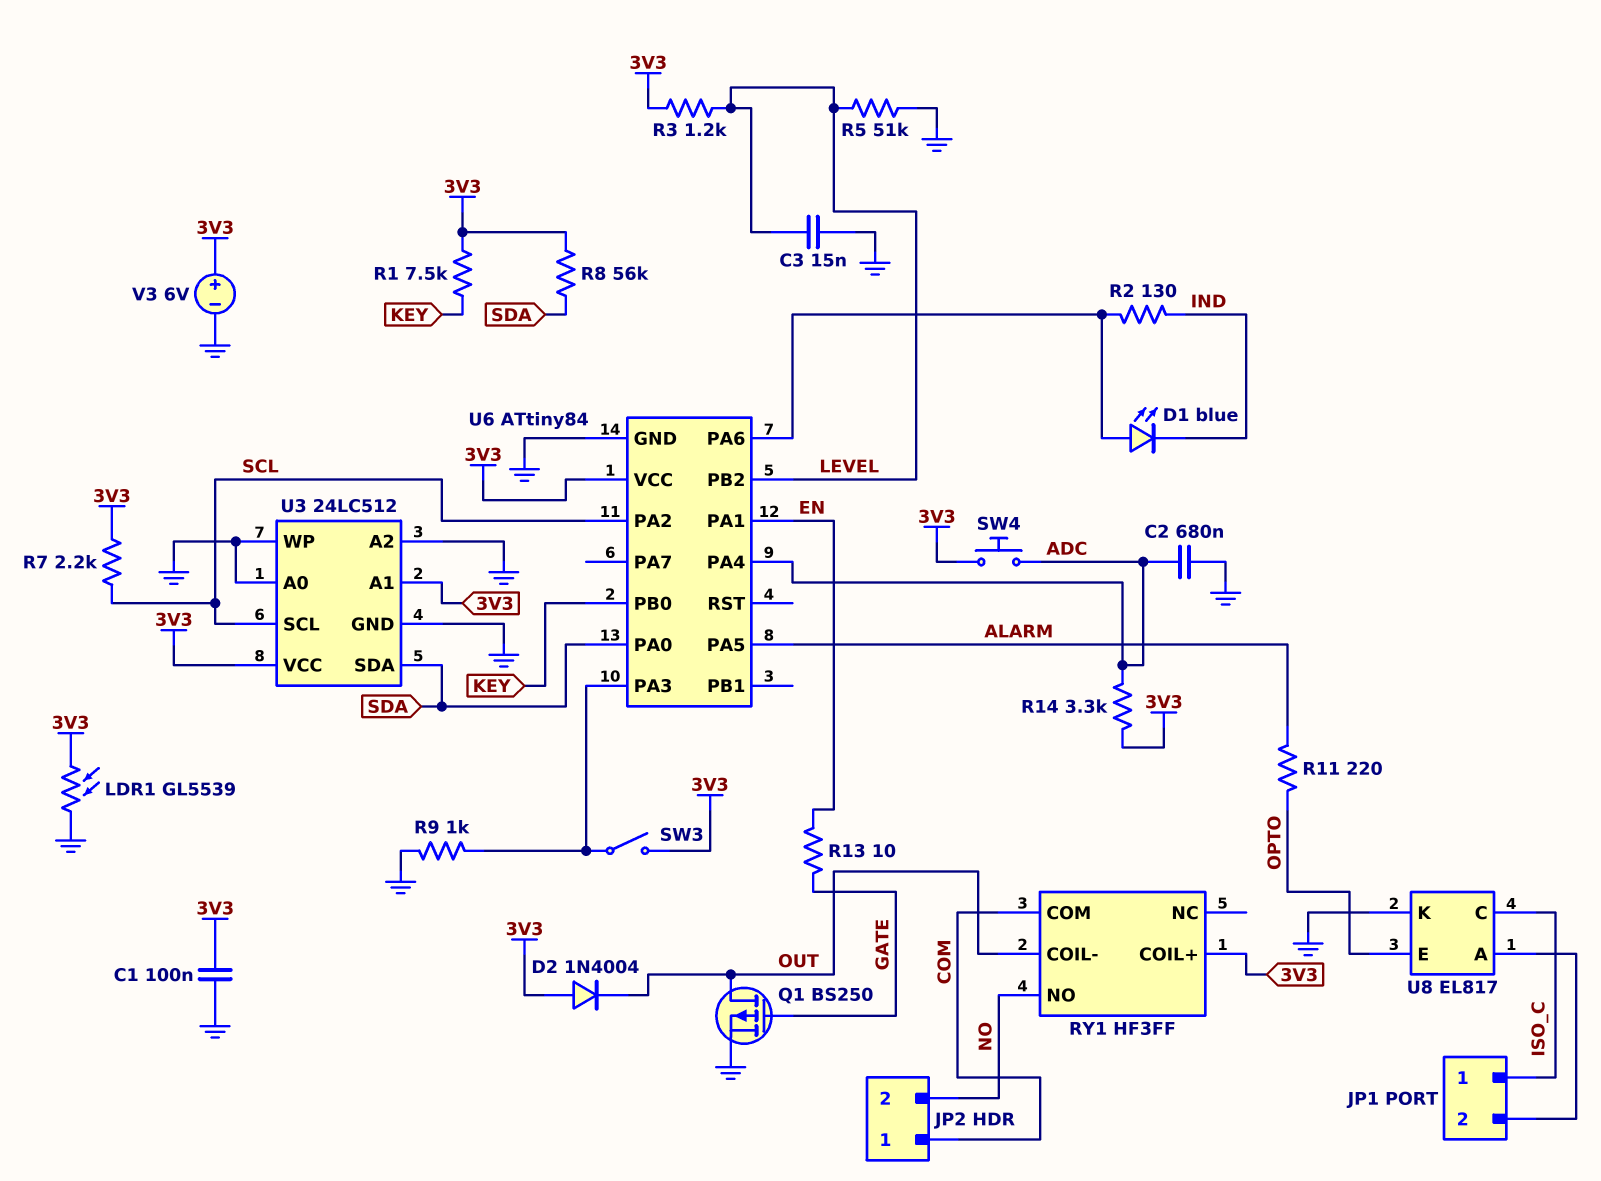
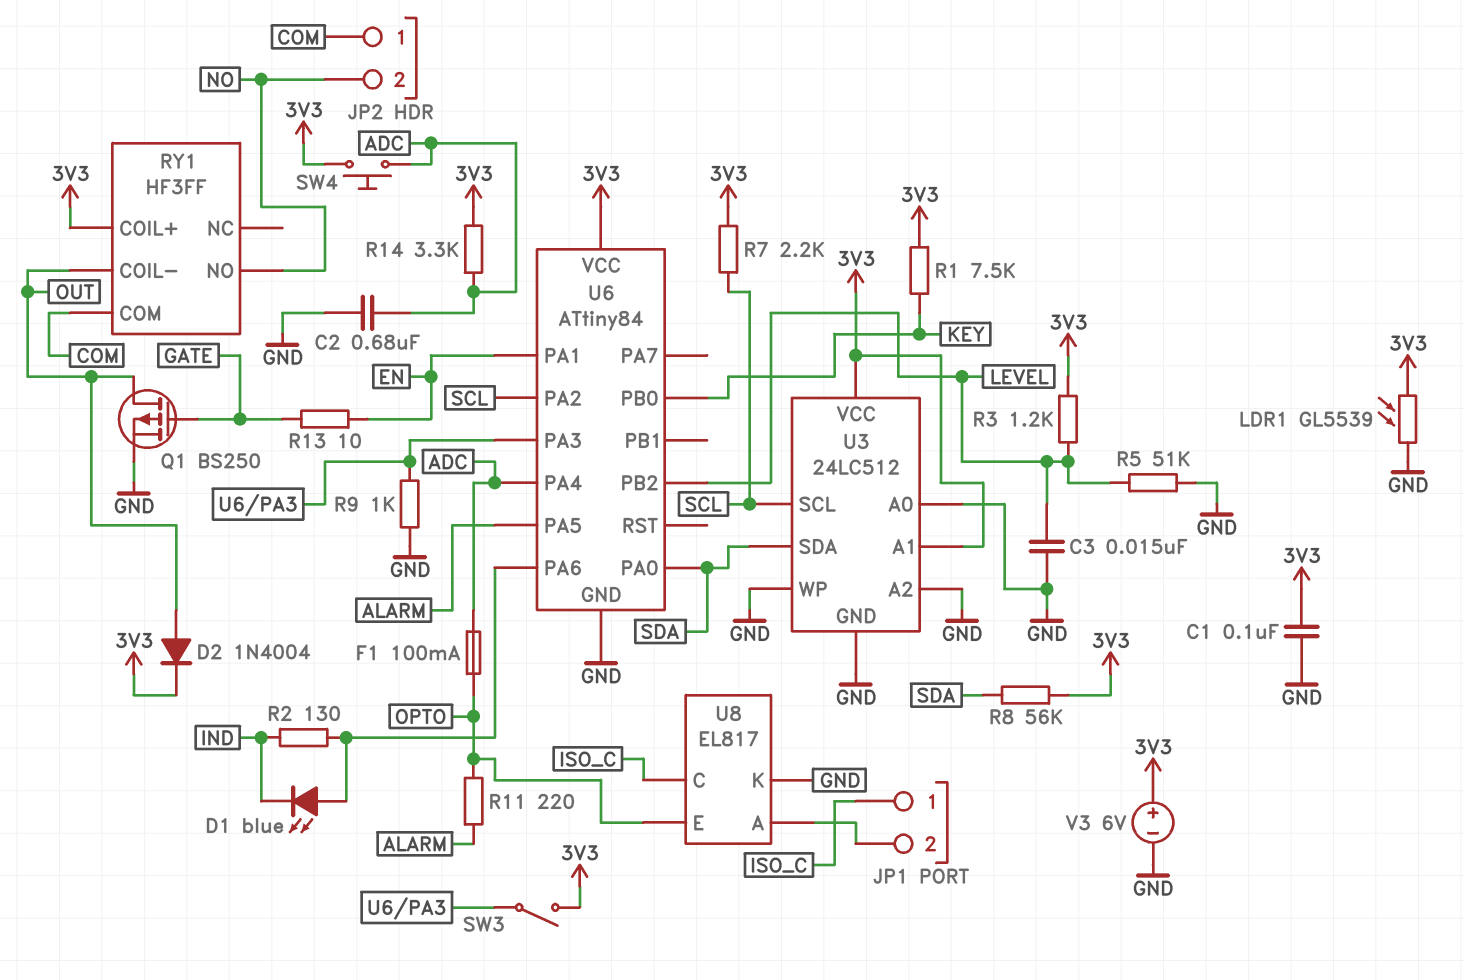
D2: diode 1N4004 (A 3V3, K OUT) -> diode 1N4004 (A OUT, K 3V3)
F1: none -> 100mA (ADC, OPTO)

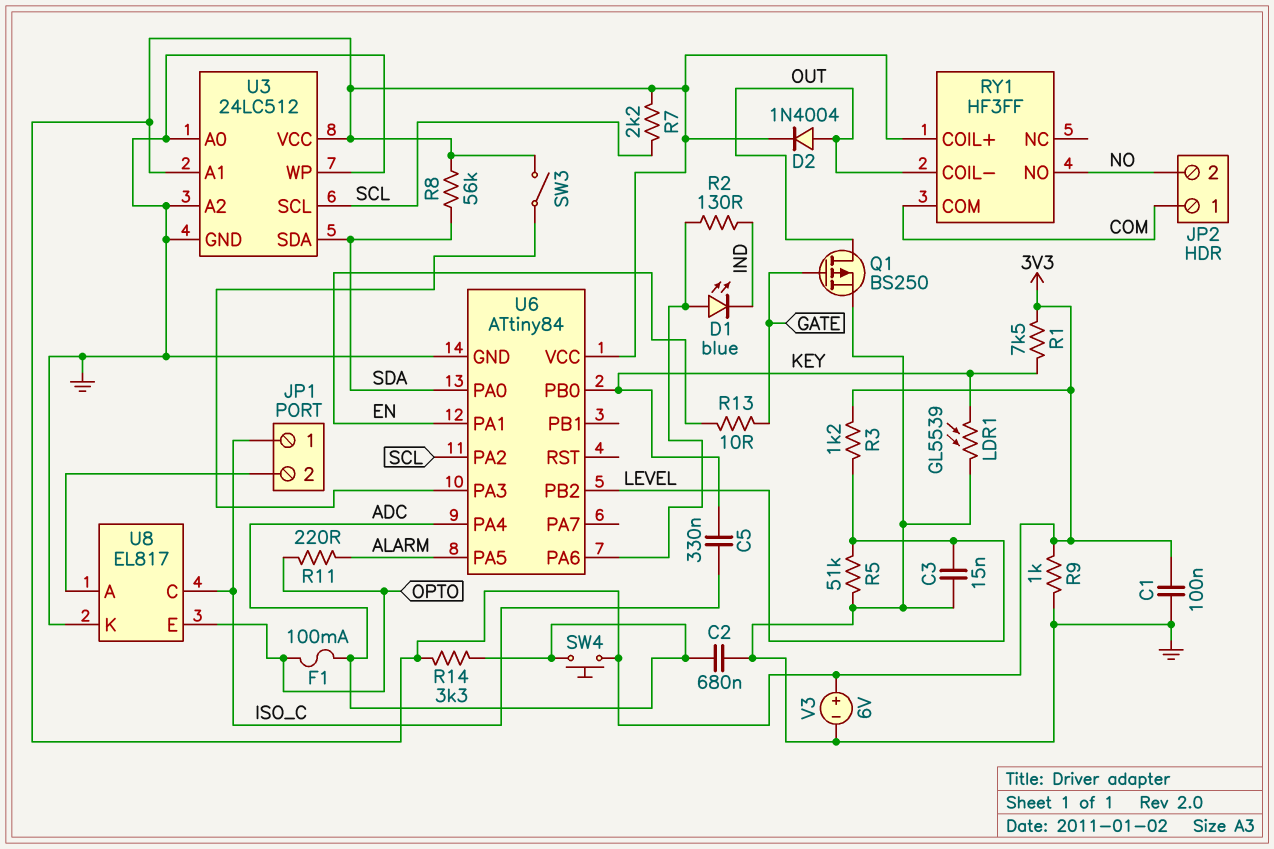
C5: none -> 330nF (ISO_C, KEY)
LDR1: GL5539 (3V3, GND) -> GL5539 (GND, KEY)
R9: 1k (GND, U6/PA3) -> 1k (3V3, GND)

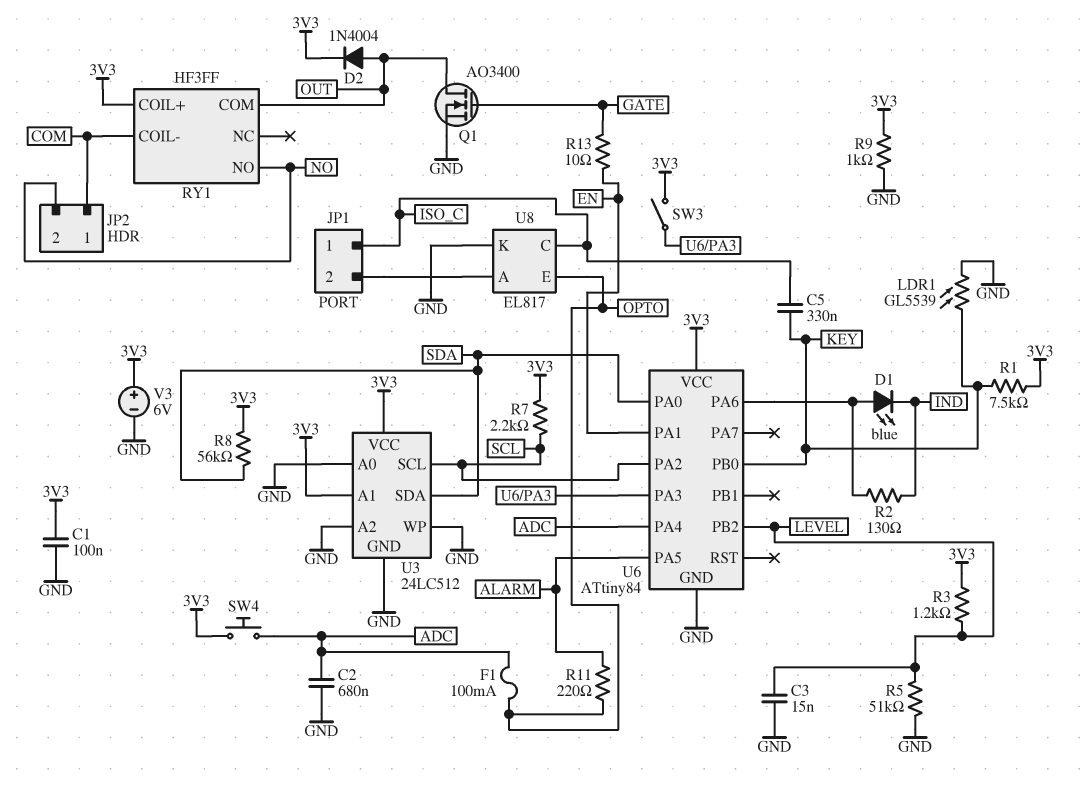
Q1: PMOS BS250 (G GATE, D OUT, S GND) -> NMOS AO3400 (G GATE, D OUT, S GND)
R14: 3.3k (3V3, ADC) -> none
RY1 pin COIL-: OUT -> COM
RY1 pin COM: COM -> OUT

